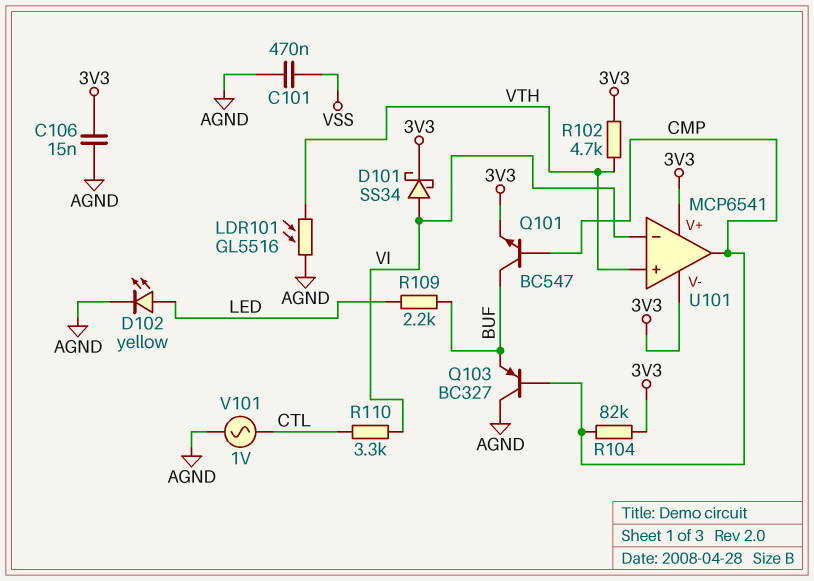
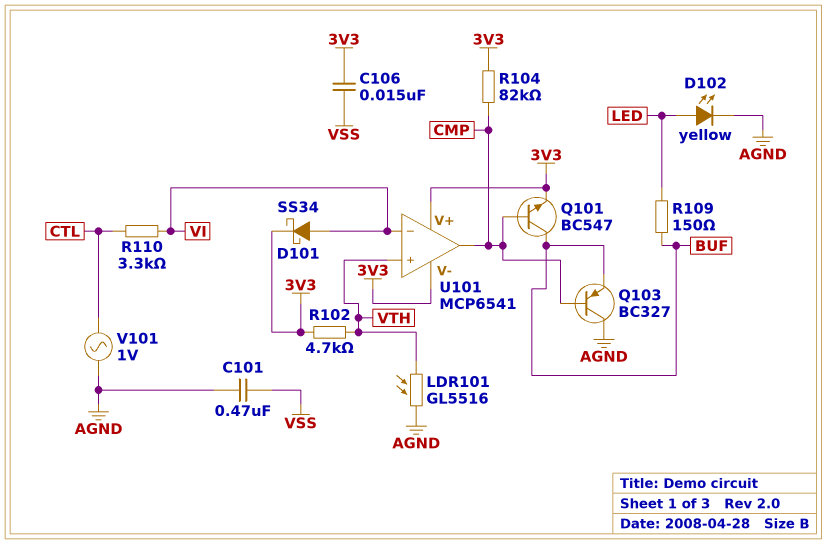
C106: 15nF (3V3, AGND) -> 15nF (3V3, VSS)
R109: 2.2k (BUF, LED) -> 150 (BUF, LED)

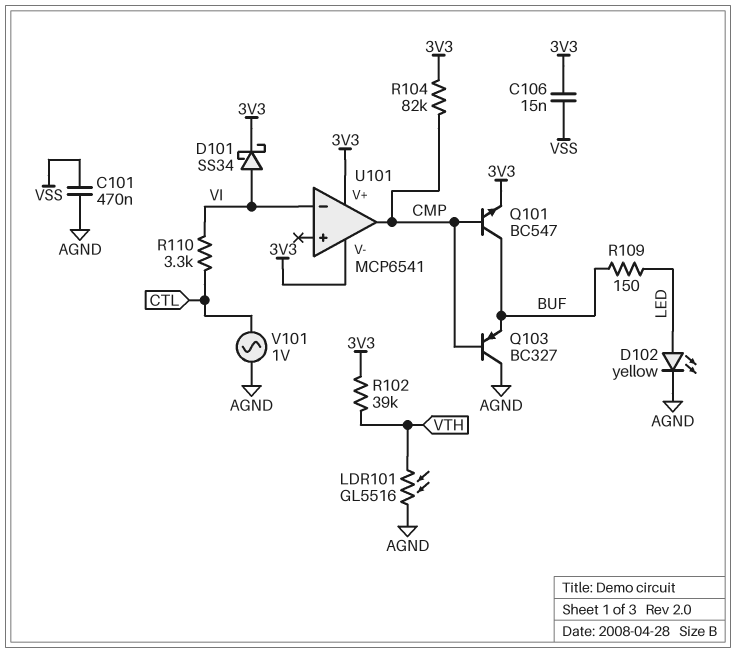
R102: 4.7k (3V3, VTH) -> 39k (3V3, VTH)
U101 pin in+: VTH -> none

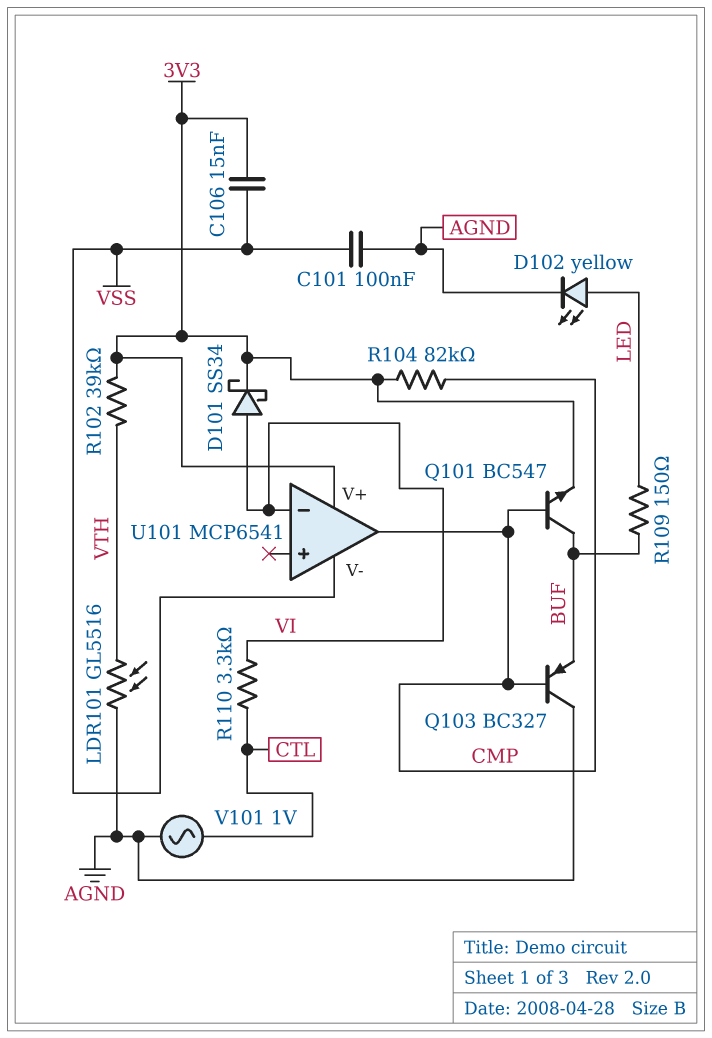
C101: 470nF (AGND, VSS) -> 100nF (AGND, VSS)
U101 pin V-: 3V3 -> VSS

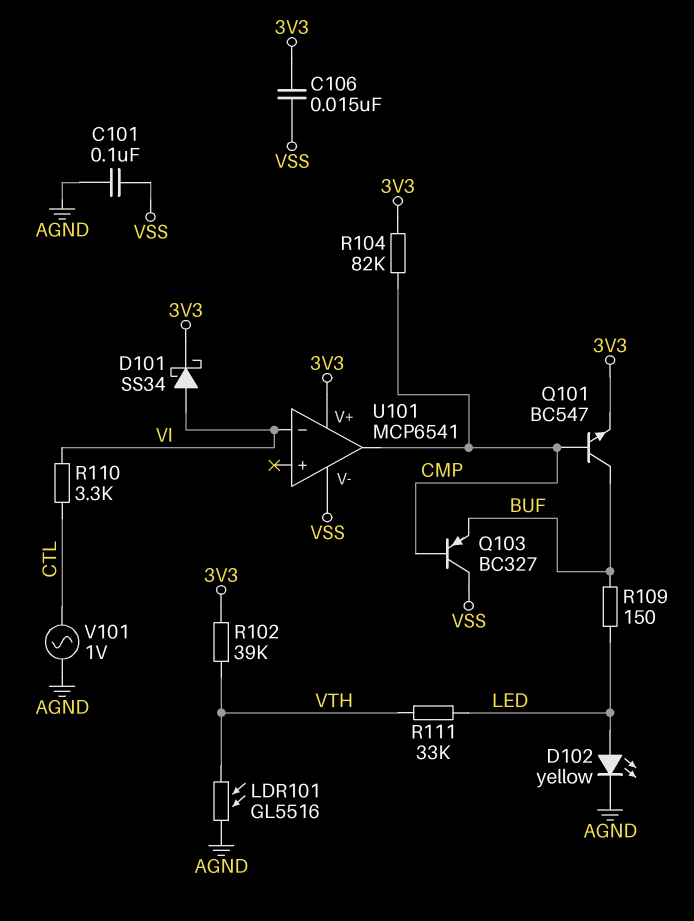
Q103: PNP BC327 (B CMP, C AGND, E BUF) -> PNP BC327 (B CMP, C VSS, E BUF)
R111: none -> 33k (LED, VTH)

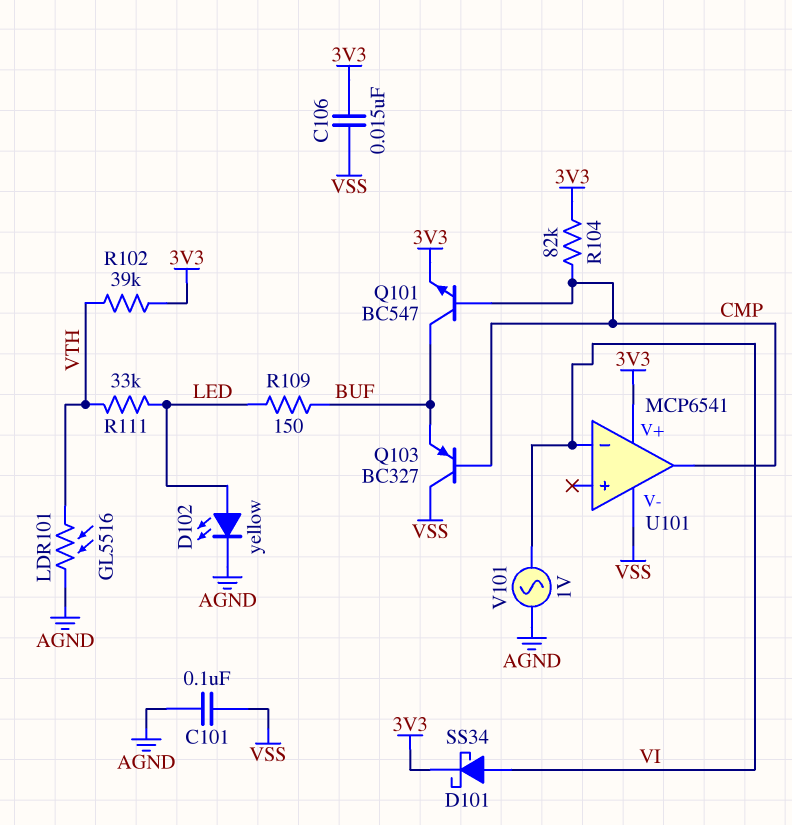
R110: 3.3k (CTL, VI) -> none
V101: AC 1V (AGND, CTL) -> AC 1V (AGND, VI)

